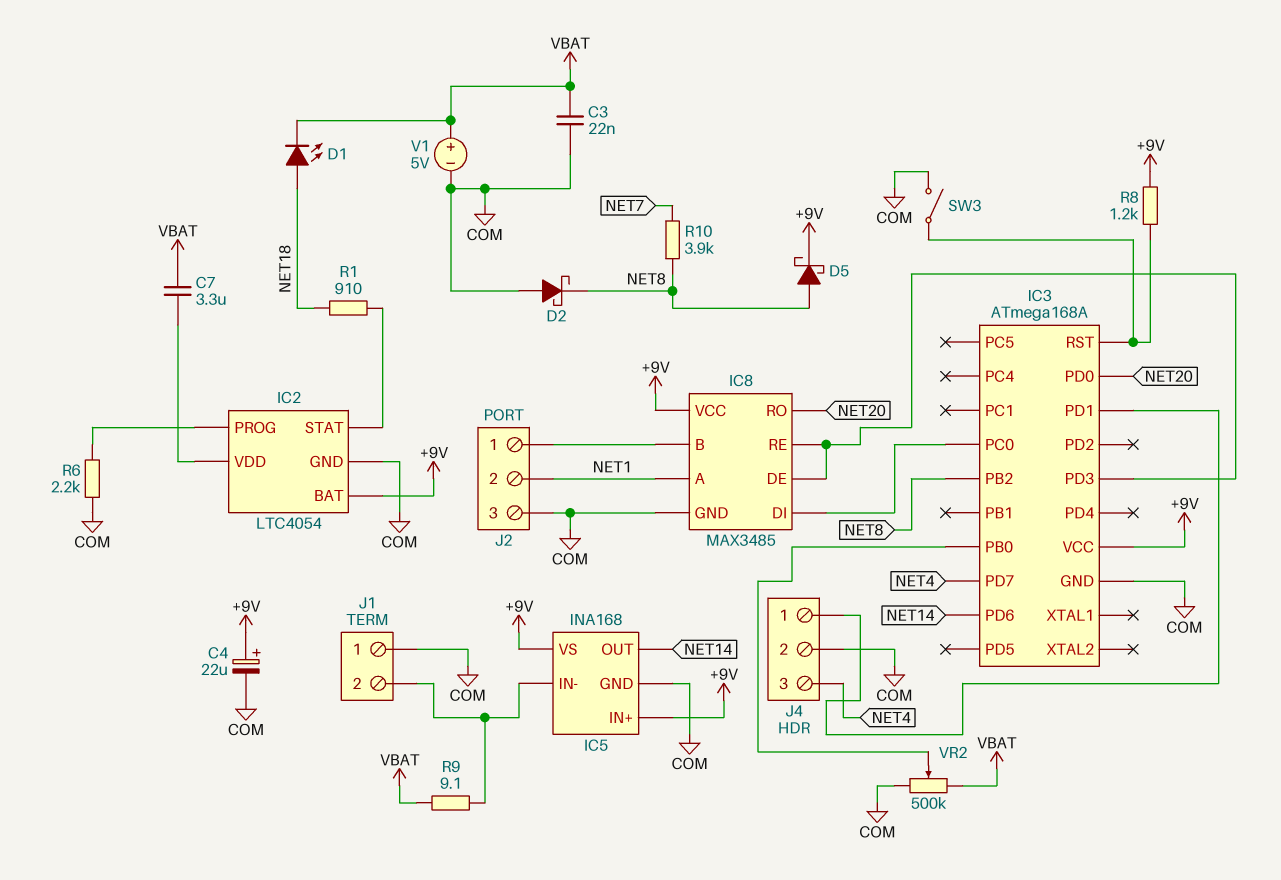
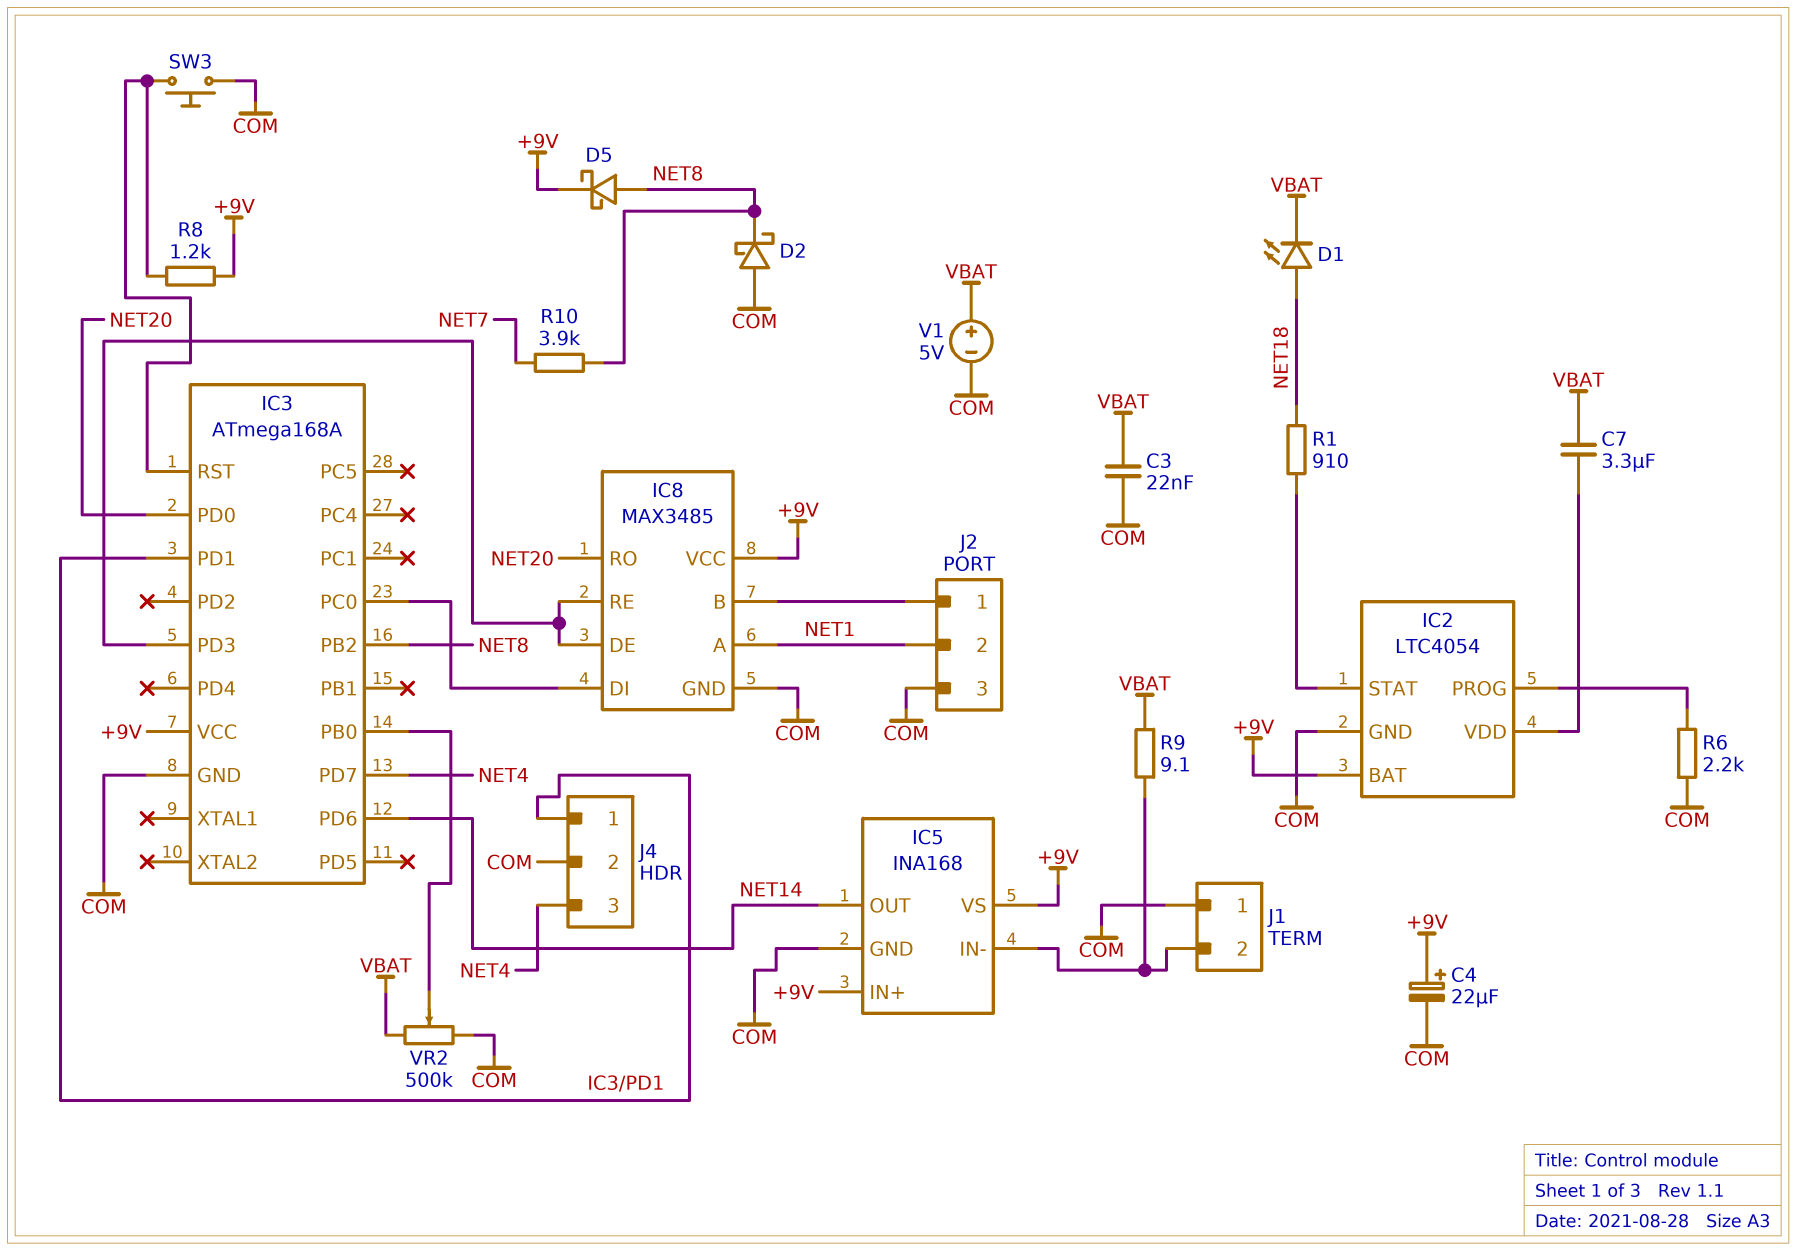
SW3: switch (COM, IC3/RST) -> button (COM, IC3/RST)

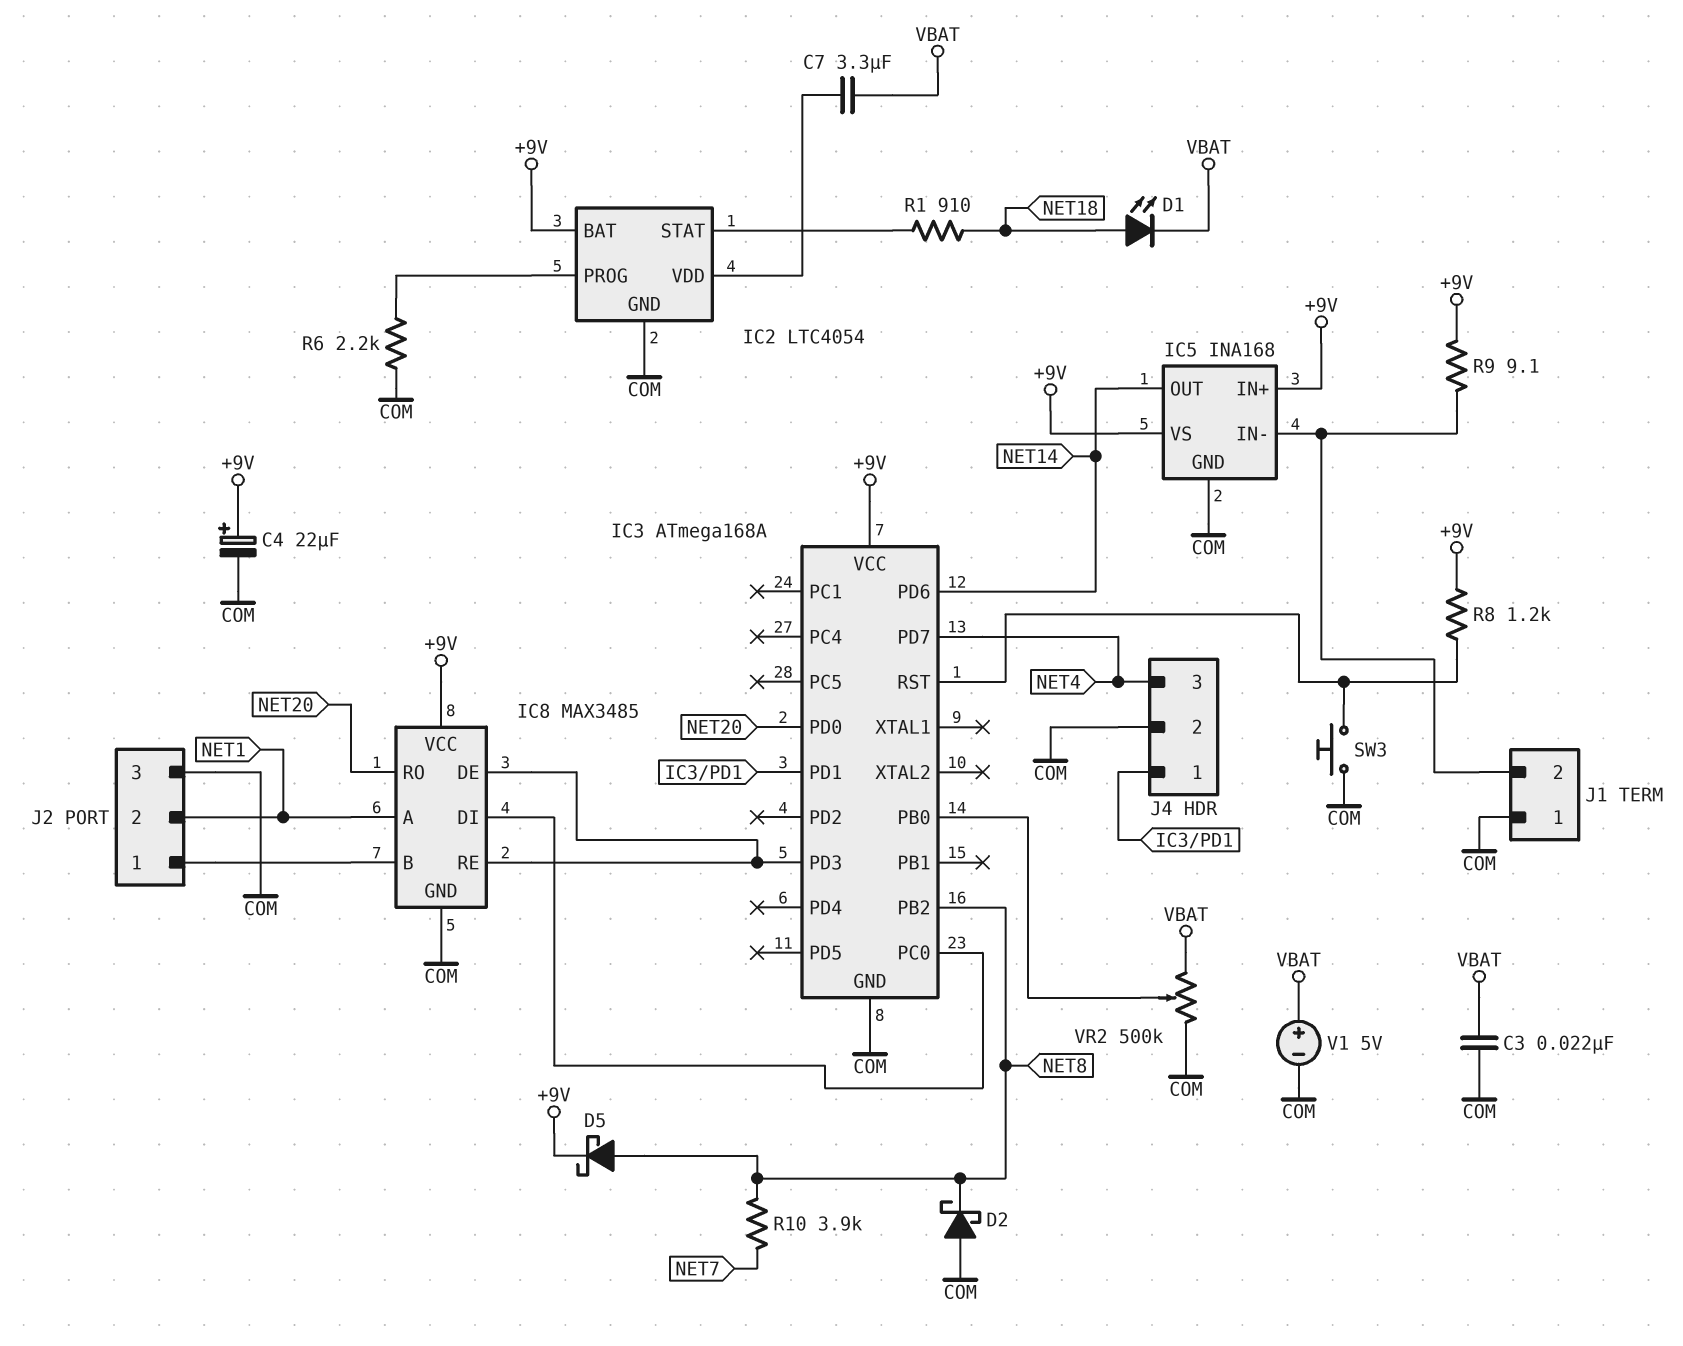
R9: 9.1 (IC5/IN-, VBAT) -> 9.1 (+9V, IC5/IN-)

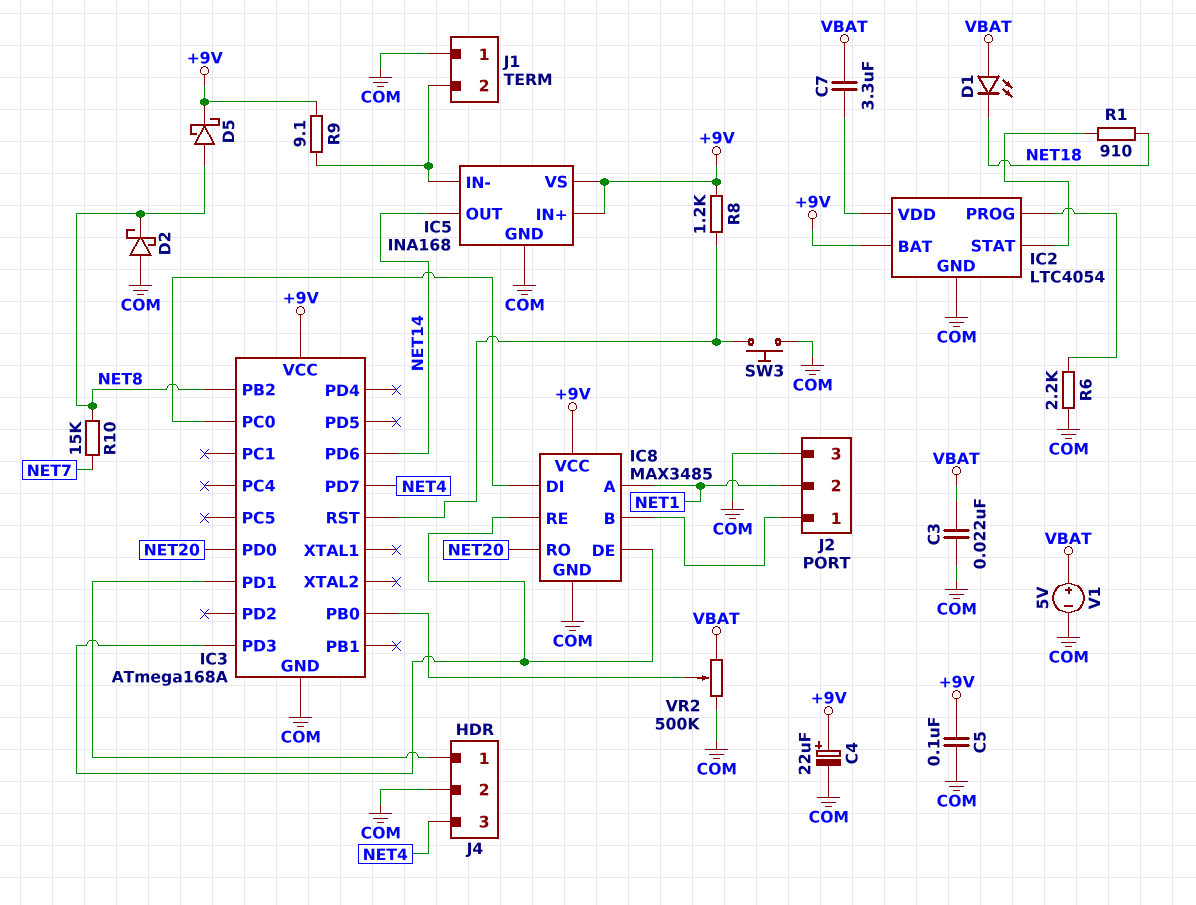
C5: none -> 100nF (+9V, COM)
D1: LED (A NET18, K VBAT) -> LED (A VBAT, K NET18)
R10: 3.9k (NET7, NET8) -> 15k (NET7, NET8)

